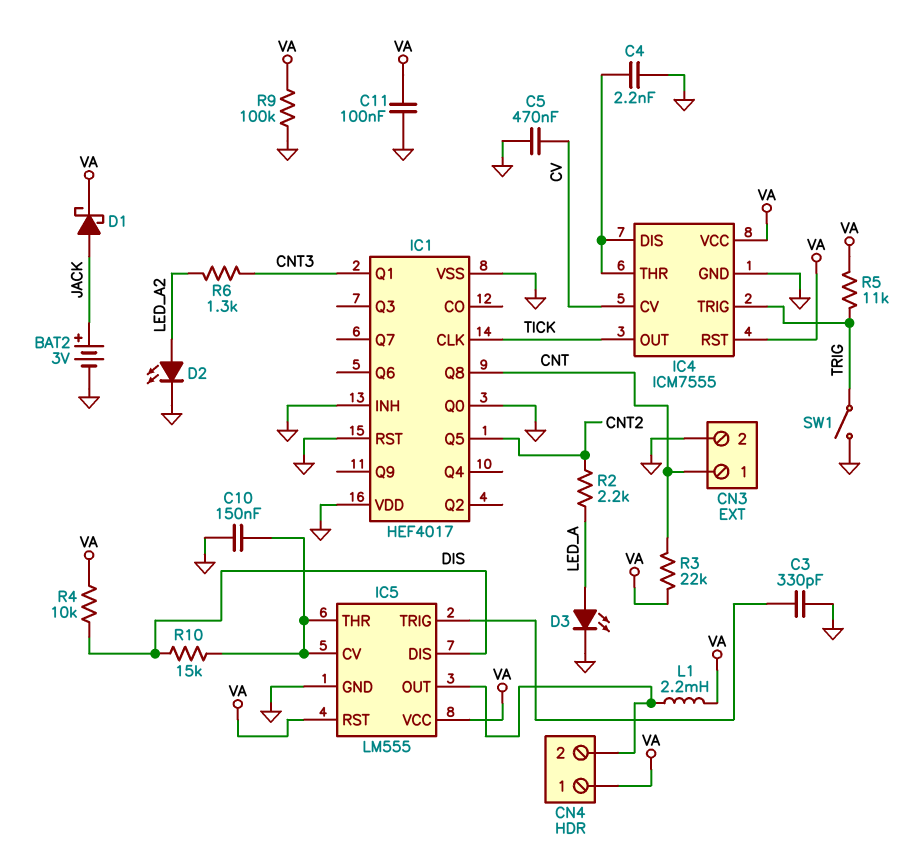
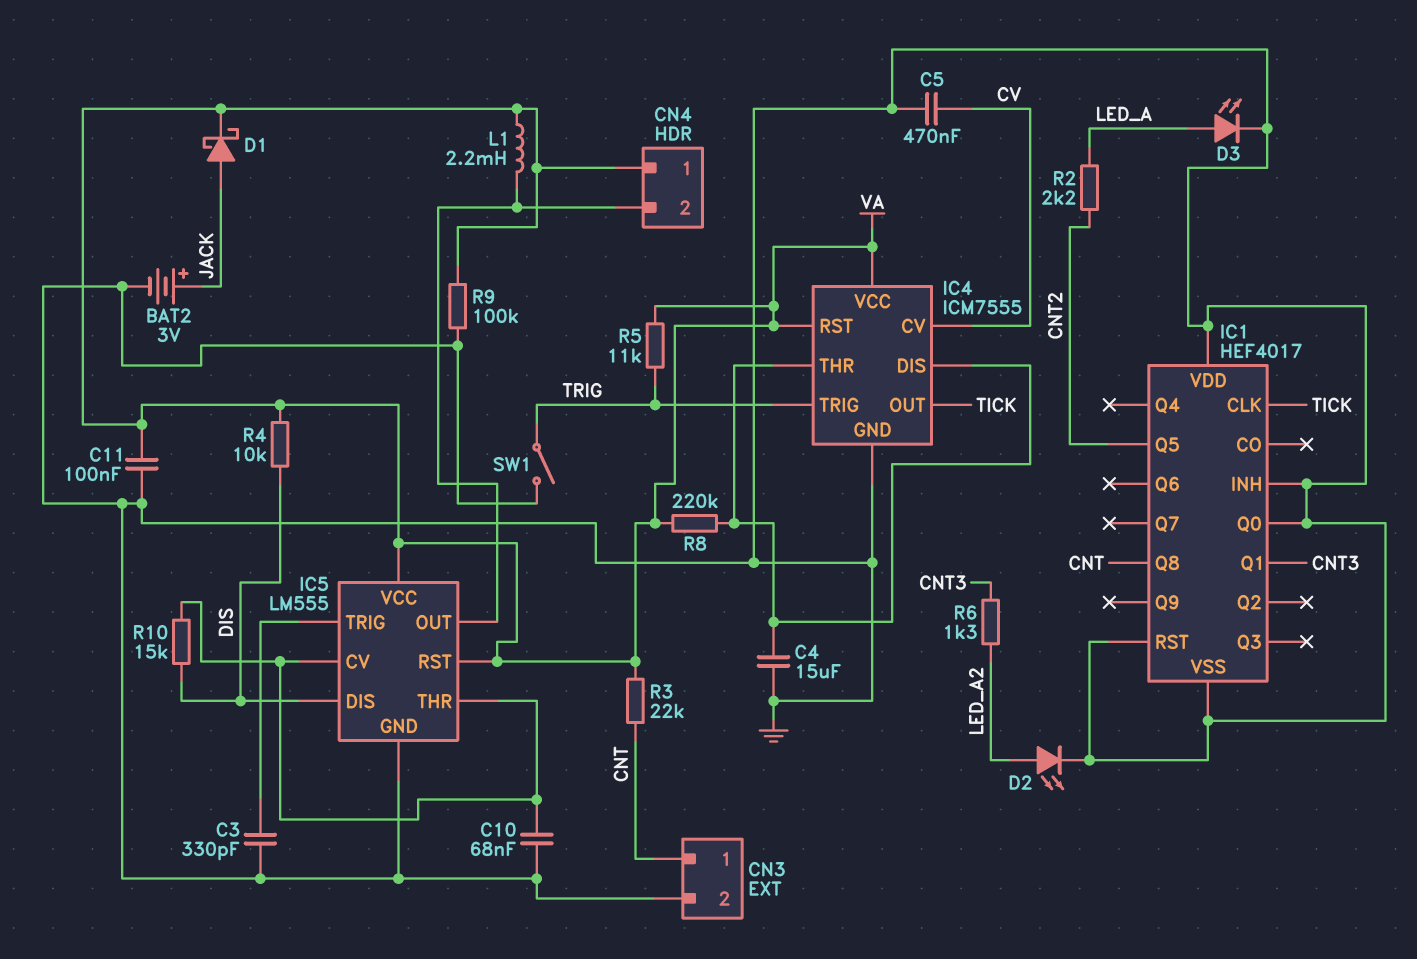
C4: 2.2nF (GND, IC4/DIS) -> 15uF (GND, IC4/DIS)
C10: 150nF (GND, IC5/CV) -> 68nF (GND, IC5/CV)
R8: none -> 220k (IC4/DIS, VA)

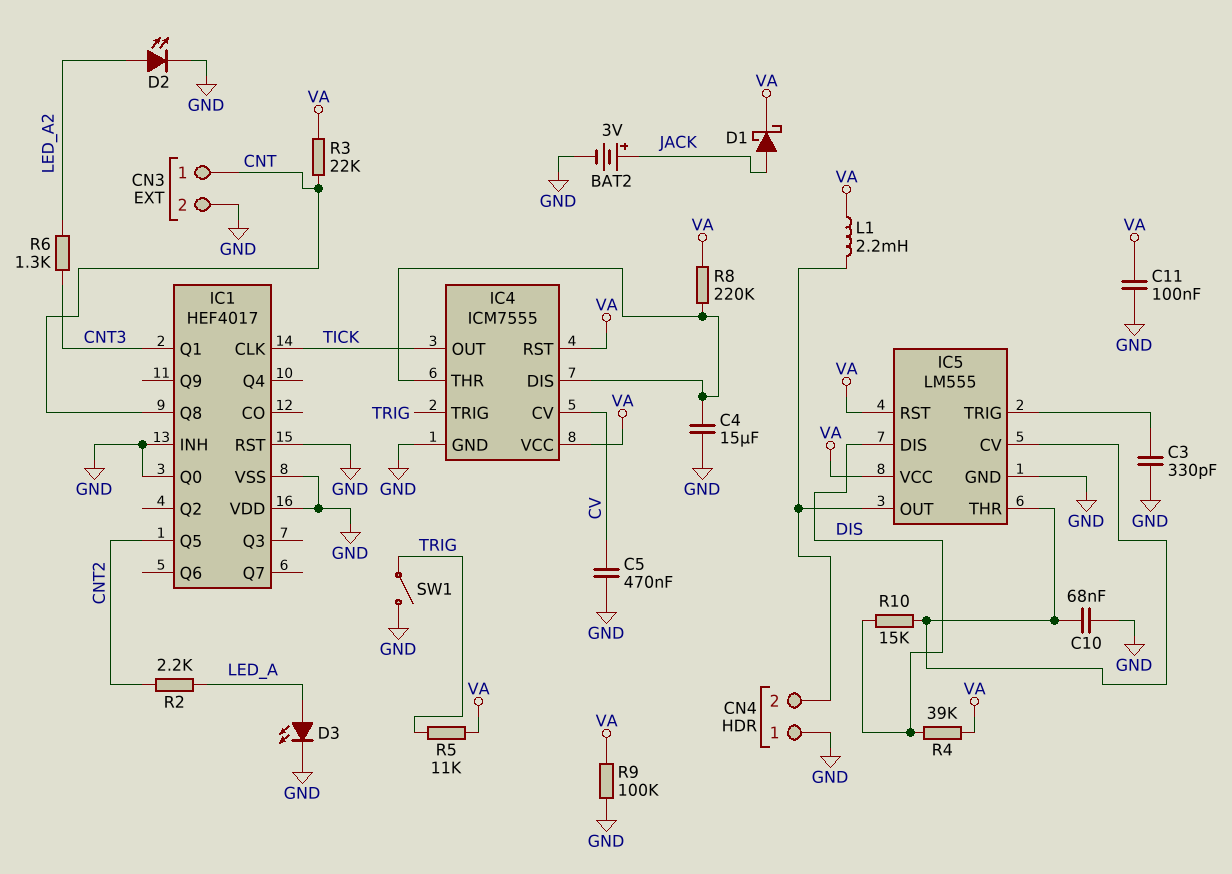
CN4 pin 1: VA -> GND
R4: 10k (DIS, VA) -> 39k (DIS, VA)

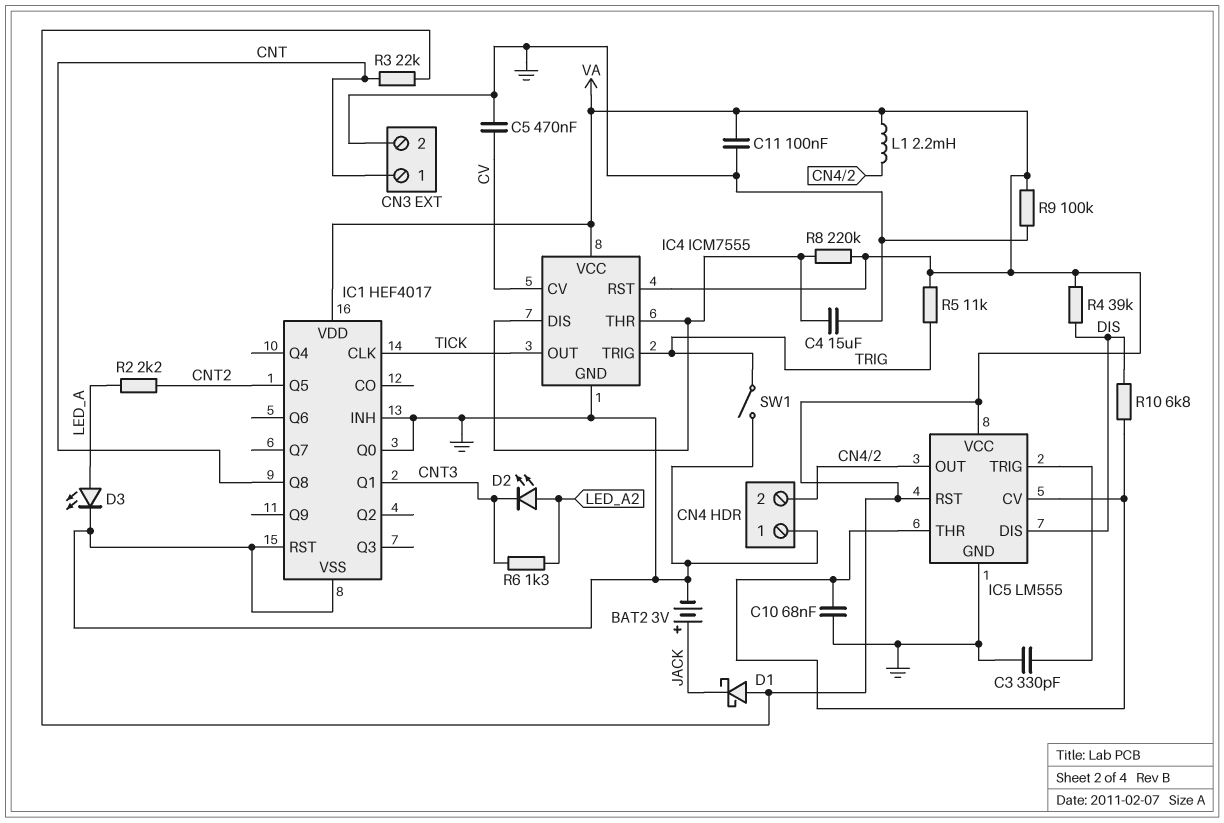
D1: schottky (A JACK, K VA) -> schottky (A VA, K JACK)
D2: LED (A LED_A2, K GND) -> LED (A LED_A2, K CNT3)
IC1 pin VDD: GND -> VA
R10: 15k (DIS, IC5/CV) -> 6.8k (DIS, IC5/CV)

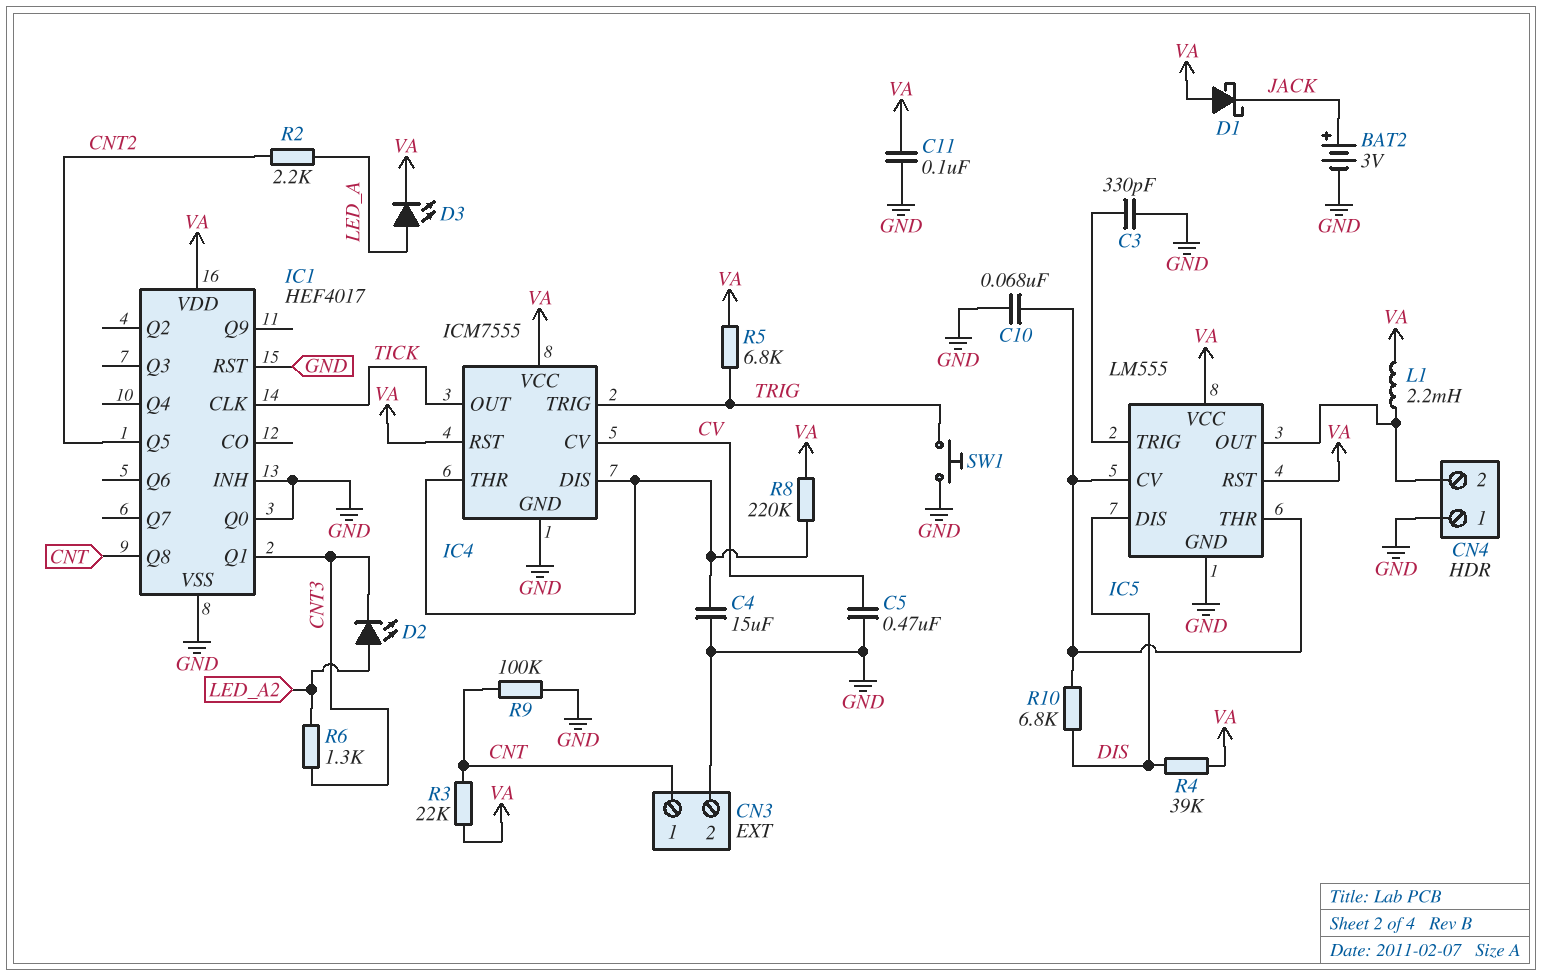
D3: LED (A LED_A, K GND) -> LED (A LED_A, K VA)
R5: 11k (TRIG, VA) -> 6.8k (TRIG, VA)
R9: 100k (GND, VA) -> 100k (CNT, GND)
SW1: switch (GND, TRIG) -> button (GND, TRIG)

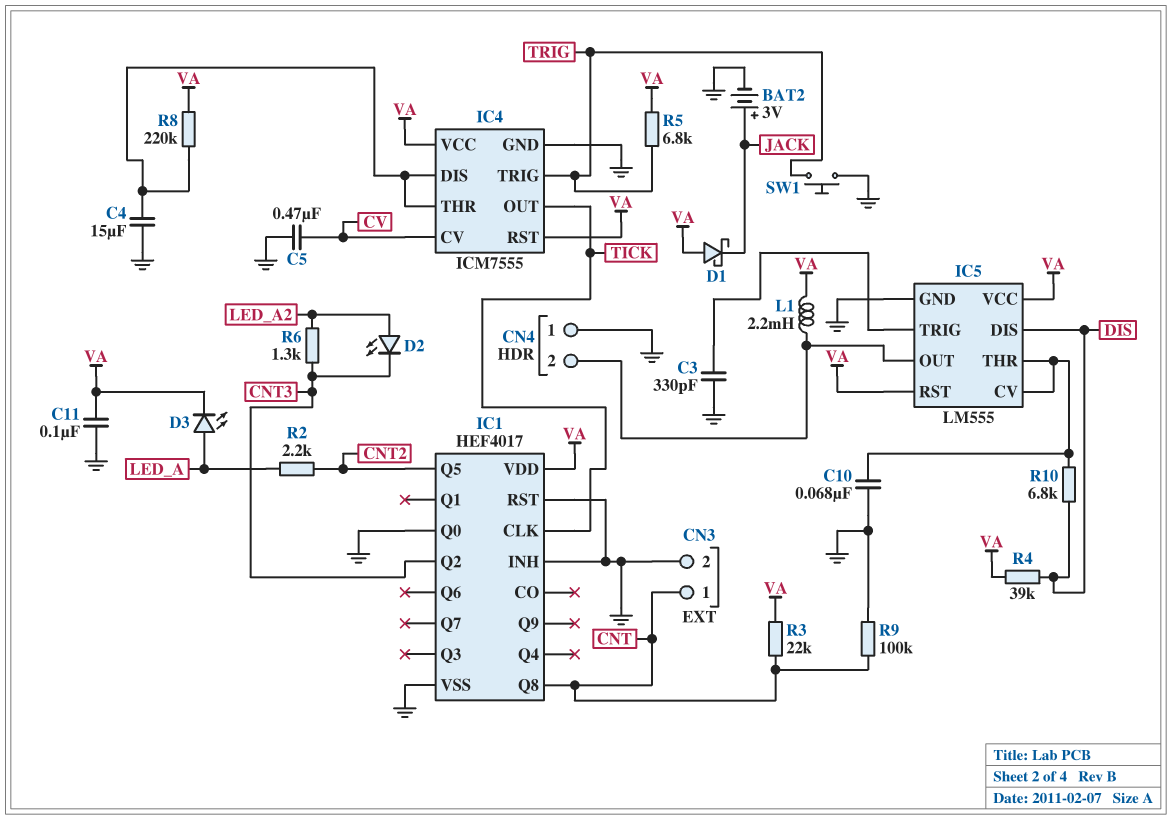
IC1 pin Q1: CNT3 -> none
IC1 pin Q2: none -> CNT3

